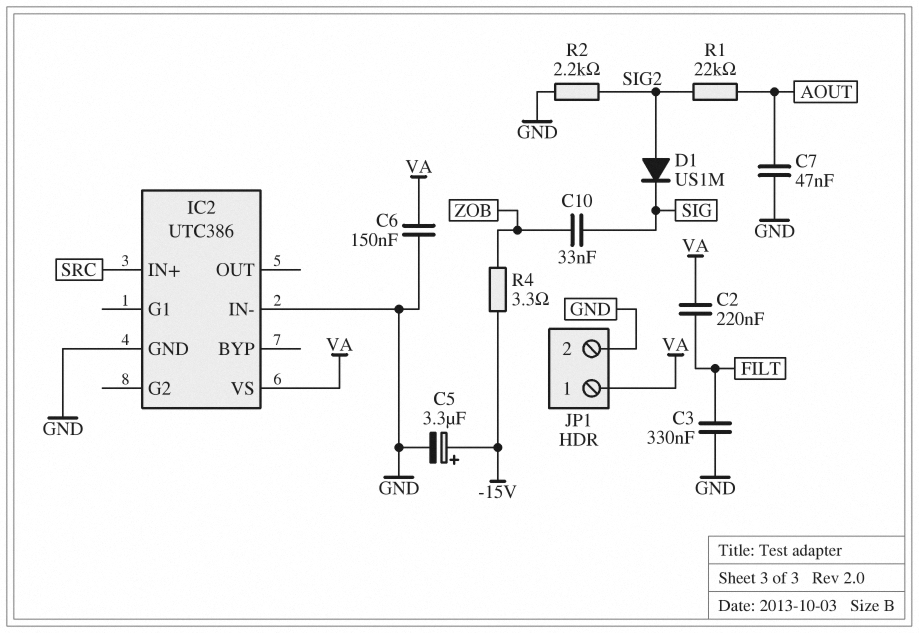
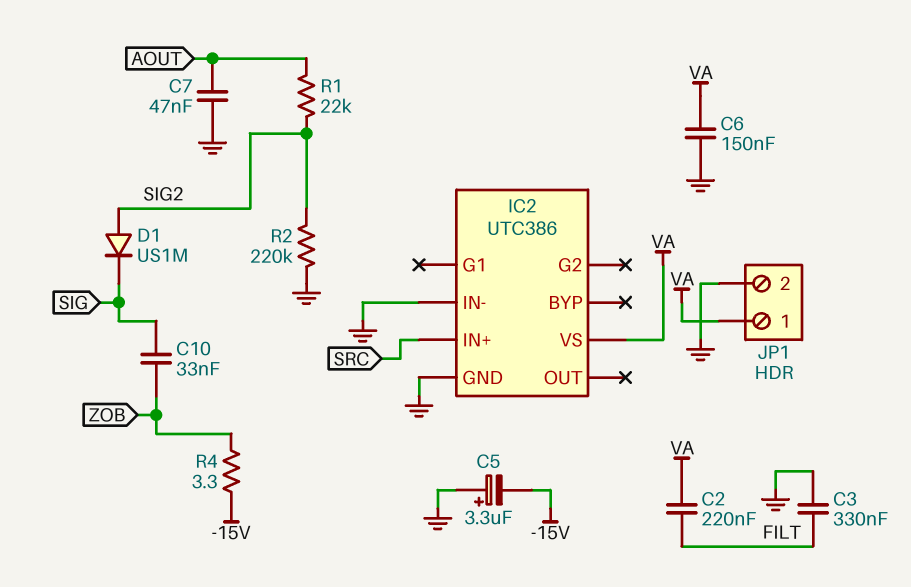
C5: 3.3uF (plus -15V, minus GND) -> 3.3uF (plus GND, minus -15V)
R2: 2.2k (GND, SIG2) -> 220k (GND, SIG2)

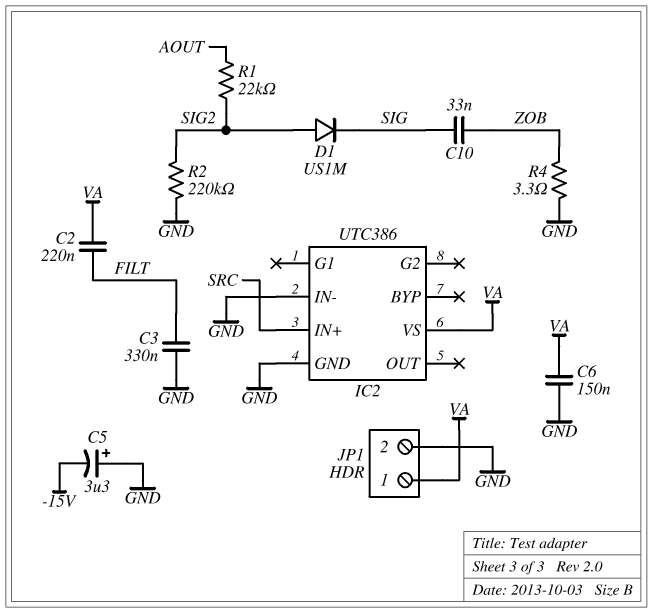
C7: 47nF (AOUT, GND) -> none
R4: 3.3 (-15V, ZOB) -> 3.3 (GND, ZOB)

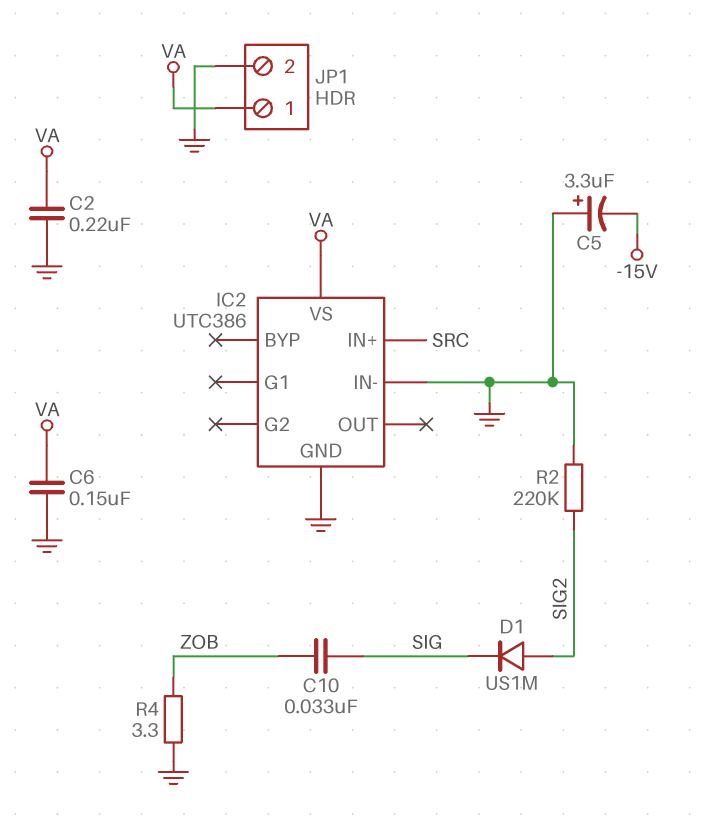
C2: 220nF (FILT, VA) -> 220nF (GND, VA)
C3: 330nF (FILT, GND) -> none
R1: 22k (AOUT, SIG2) -> none

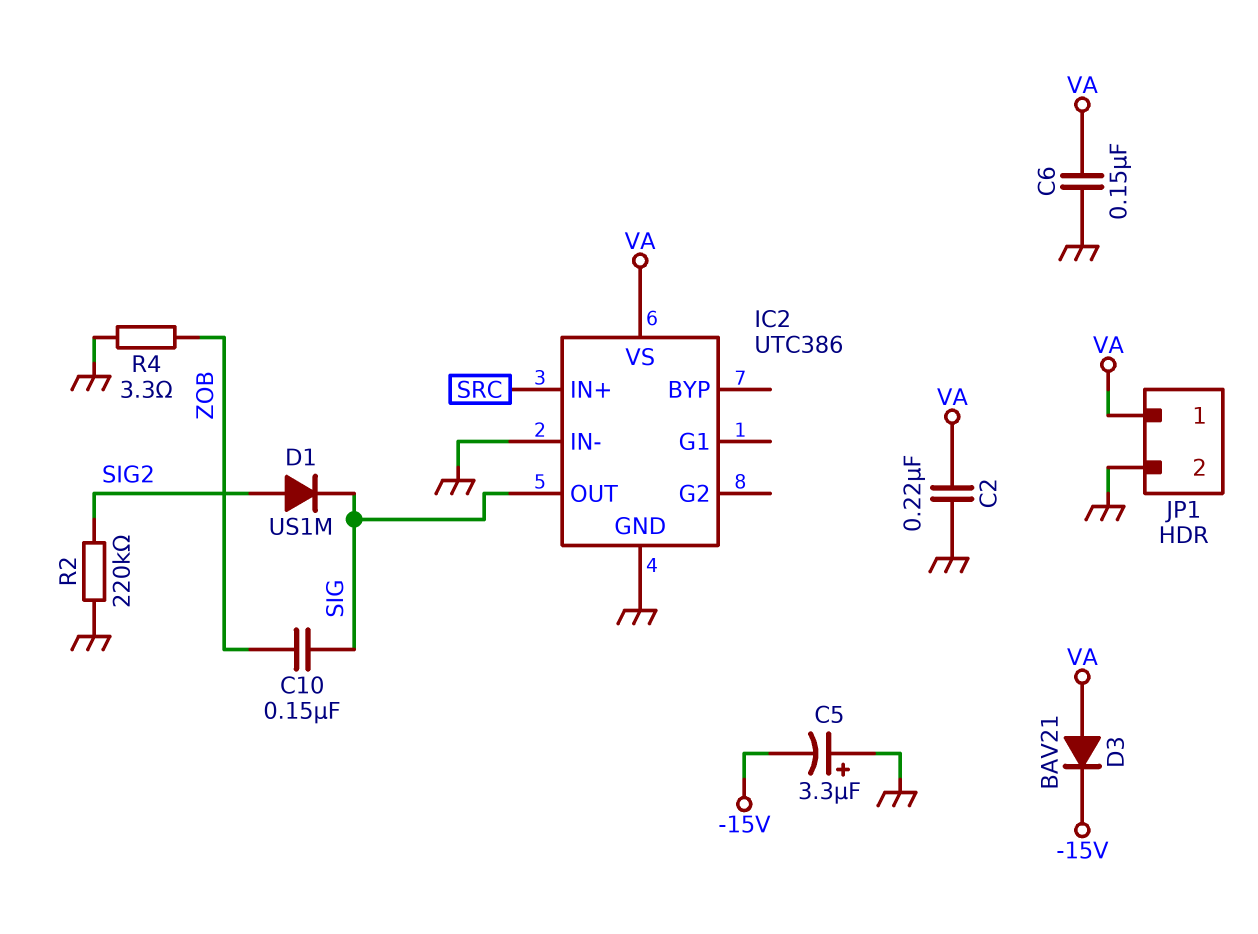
C10: 33nF (SIG, ZOB) -> 150nF (SIG, ZOB)
D3: none -> diode BAV21 (A VA, K -15V)
IC2 pin OUT: none -> SIG

